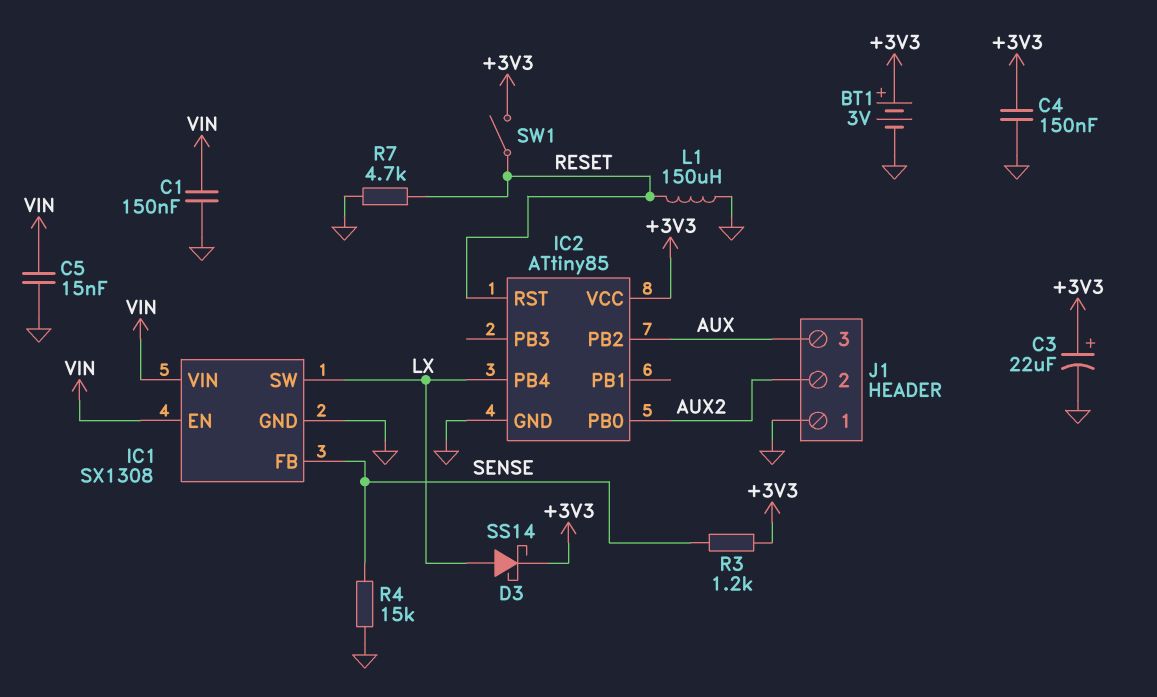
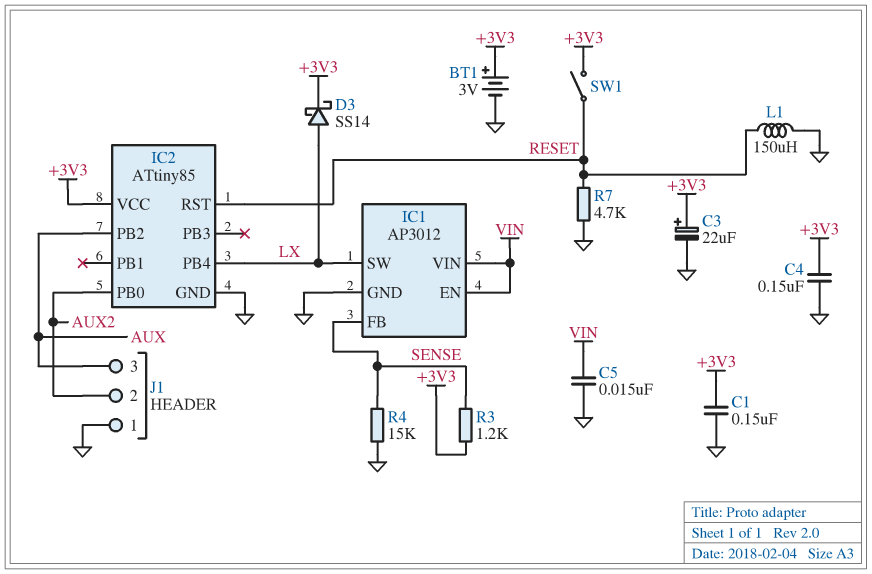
C1: 150nF (GND, VIN) -> 150nF (+3V3, GND)
IC1: SX1308 -> AP3012

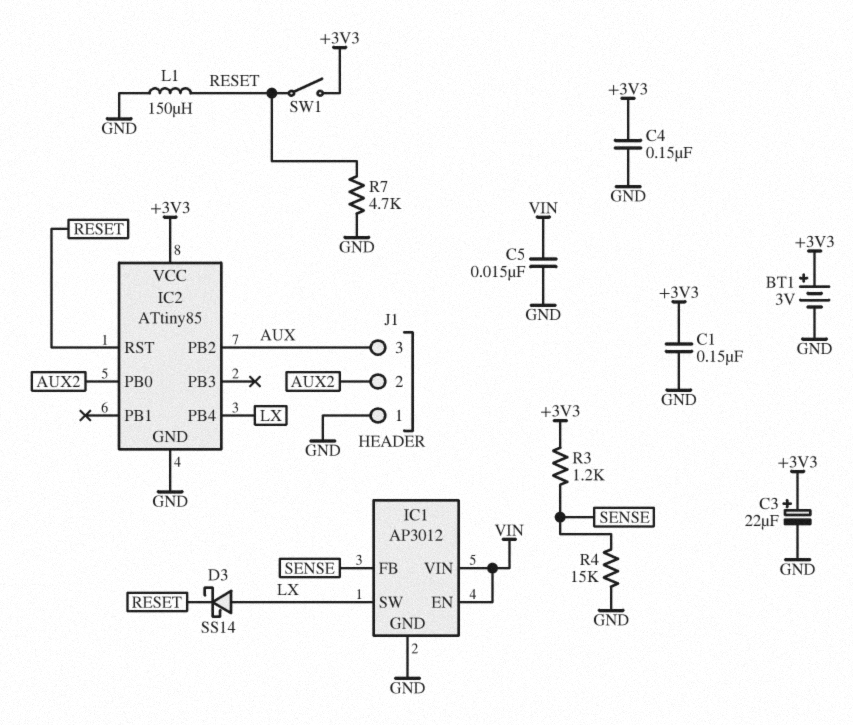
D3: schottky SS14 (A LX, K +3V3) -> schottky SS14 (A LX, K RESET)

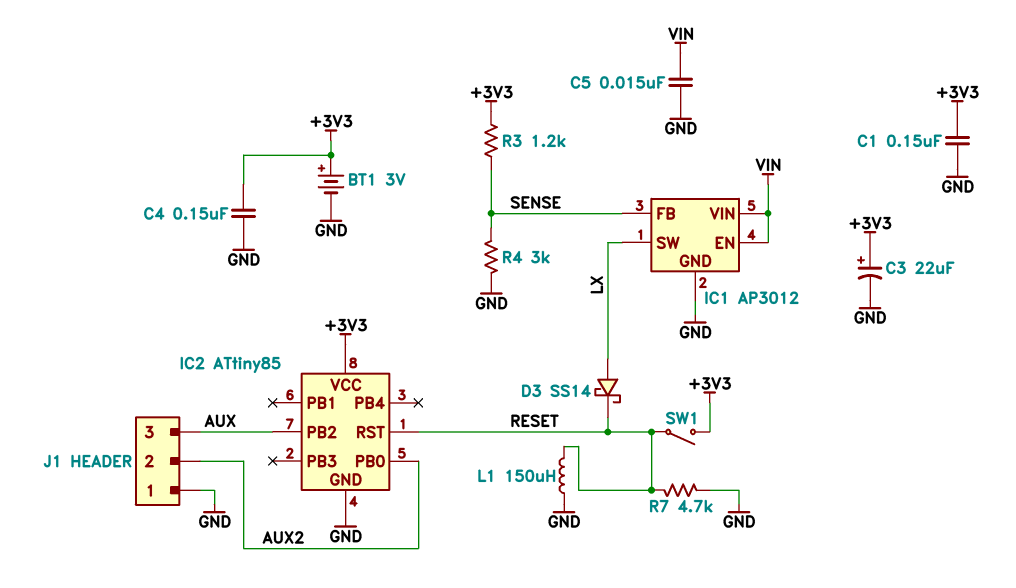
IC2 pin PB4: LX -> none
R4: 15k (GND, SENSE) -> 3k (GND, SENSE)

